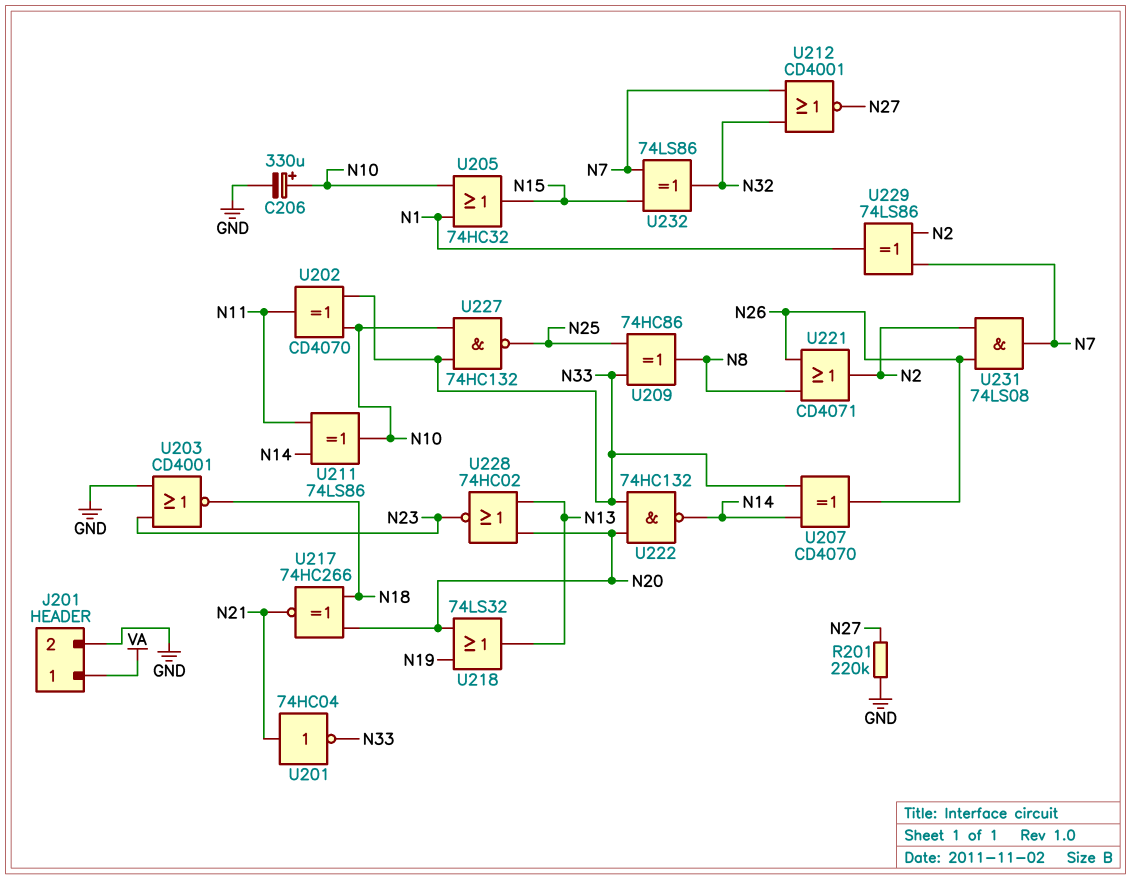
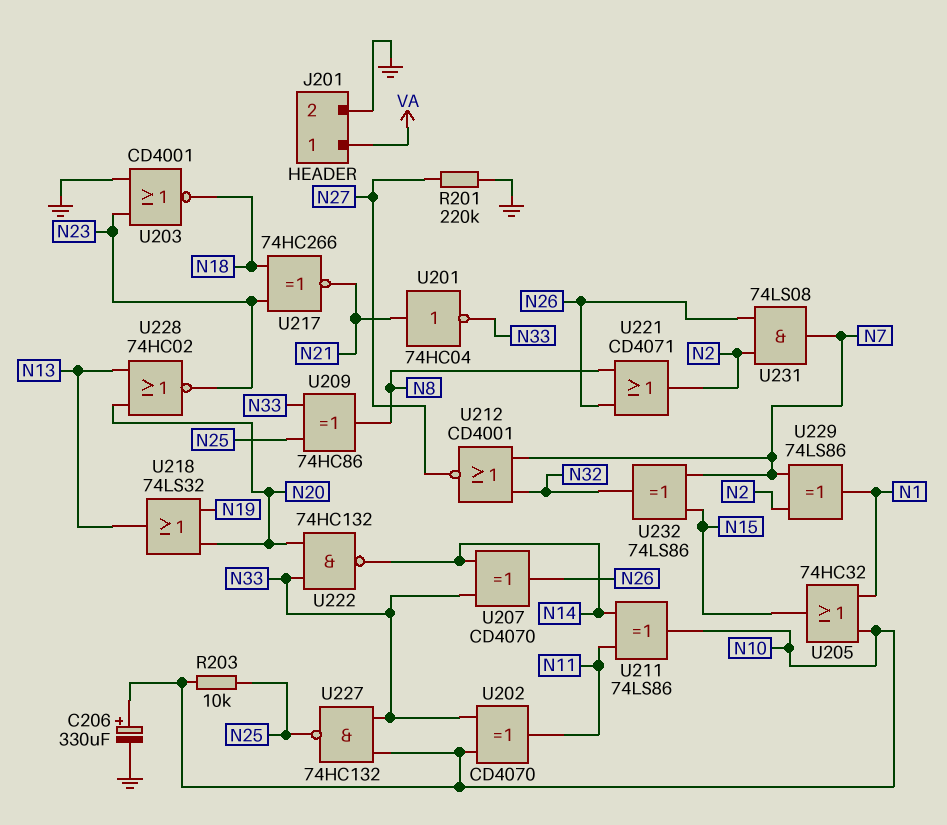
R203: none -> 10k (N10, N25)
U217: XNOR 74HC266 (in N18, in N20, out N21) -> XNOR 74HC266 (in N18, in N23, out N21)

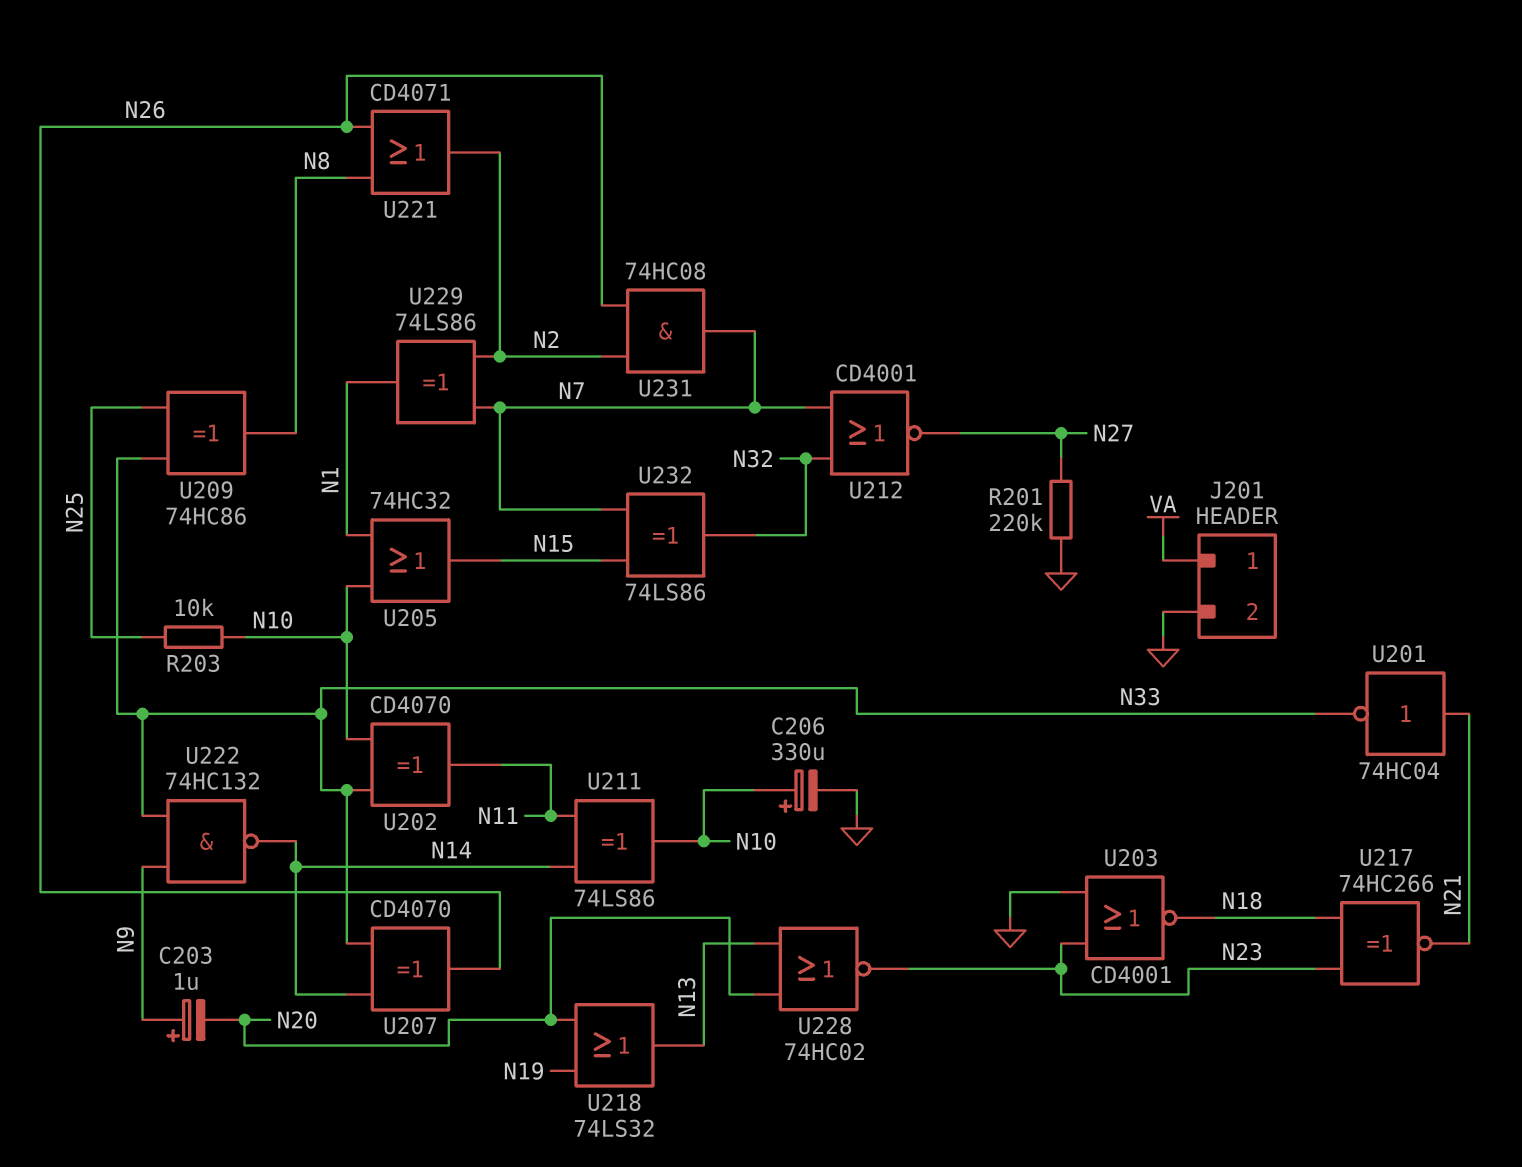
C203: none -> 1uF (plus N9, minus N20)
U222: NAND 74HC132 (in N20, in N33, out N14) -> NAND 74HC132 (in N9, in N33, out N14)
U227: NAND 74HC132 (in N10, in N33, out N25) -> none
U231: AND 74LS08 (in N2, in N26, out N7) -> AND 74HC08 (in N2, in N26, out N7)

